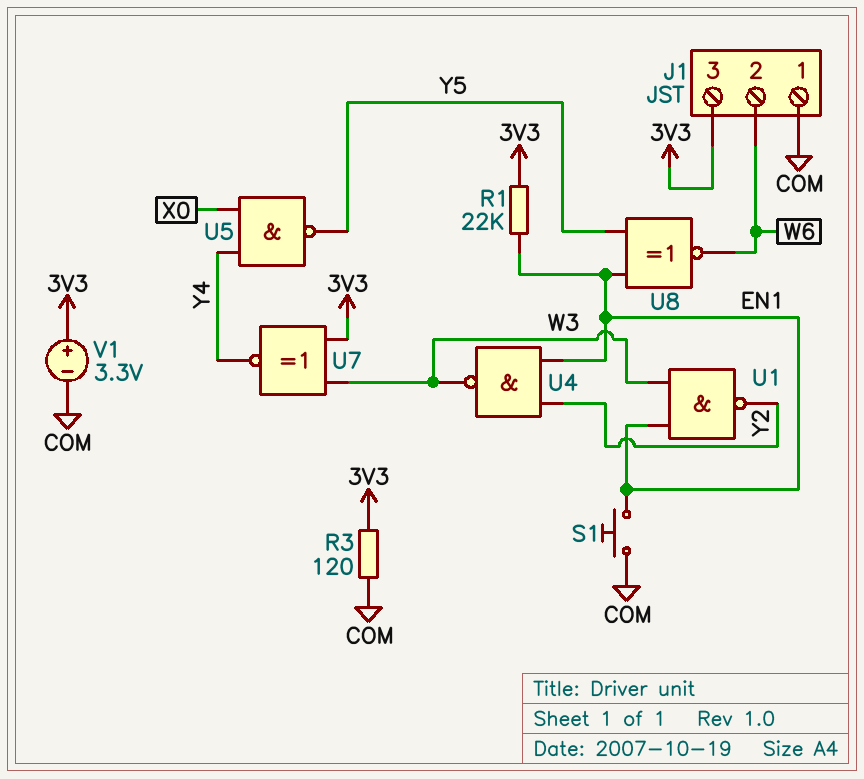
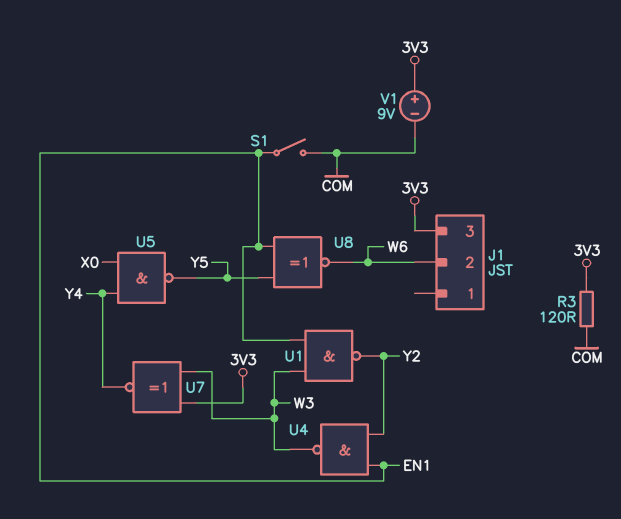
J1 pin 1: COM -> none
R1: 22k (3V3, EN1) -> none
S1: button (COM, EN1) -> switch (COM, EN1)
V1: 3.3V (plus 3V3, minus COM) -> 9V (plus 3V3, minus COM)

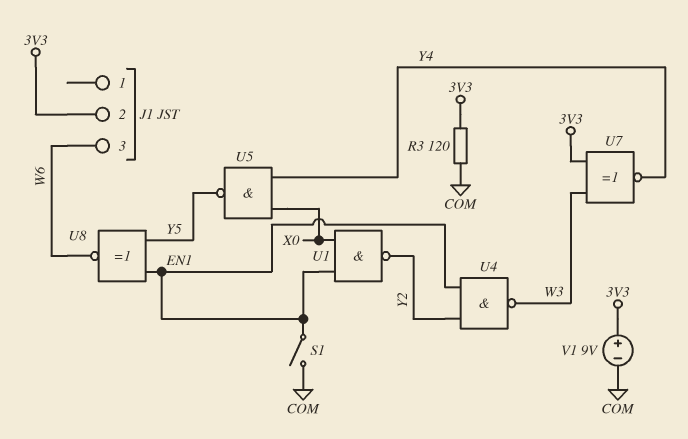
J1 pin 2: W6 -> 3V3
J1 pin 3: 3V3 -> W6
U1: NAND (in EN1, in W3, out Y2) -> NAND (in EN1, in X0, out Y2)

